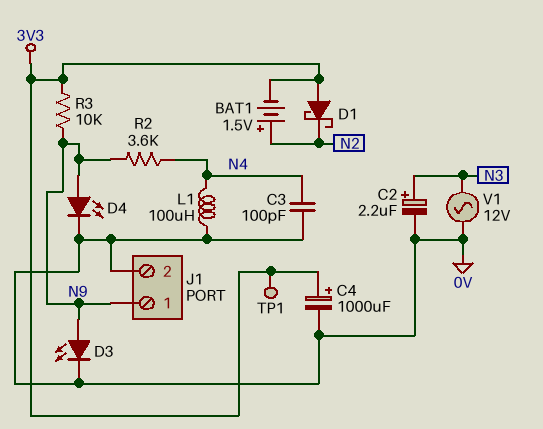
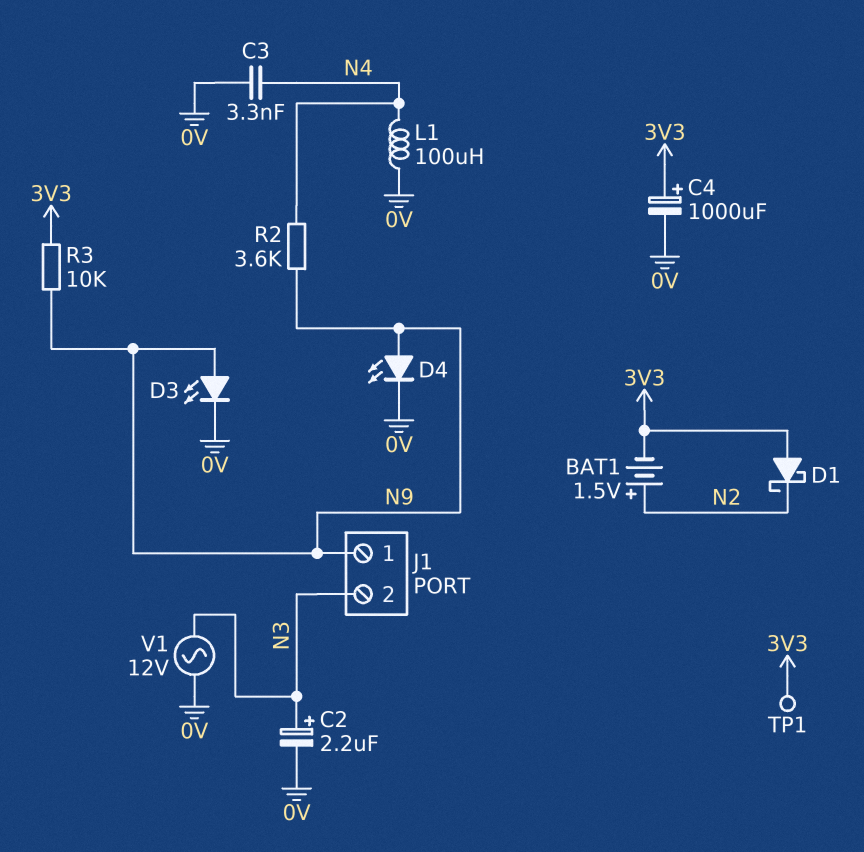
C3: 100pF (0V, N4) -> 3.3nF (0V, N4)
J1 pin 2: 0V -> N3

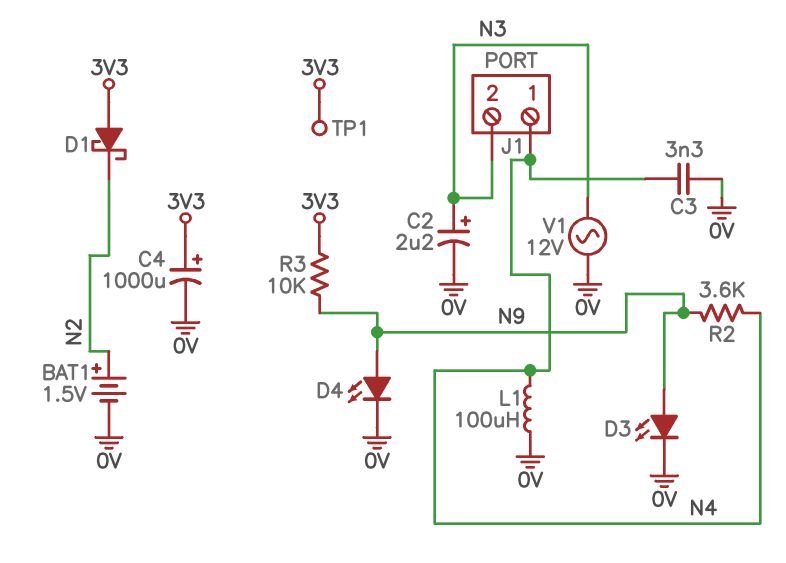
BAT1: 1.5V (plus N2, minus 3V3) -> 1.5V (plus N2, minus 0V)
J1 pin 1: N9 -> N4

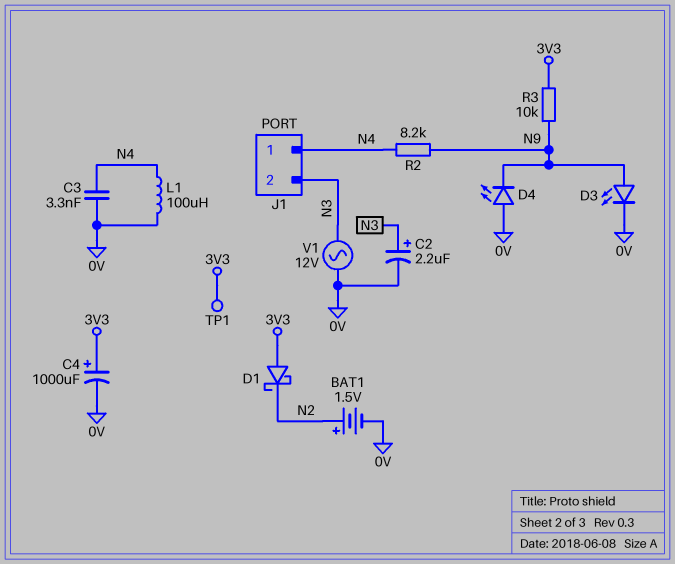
D4: LED (A N9, K 0V) -> LED (A 0V, K N9)
R2: 3.6k (N4, N9) -> 8.2k (N4, N9)

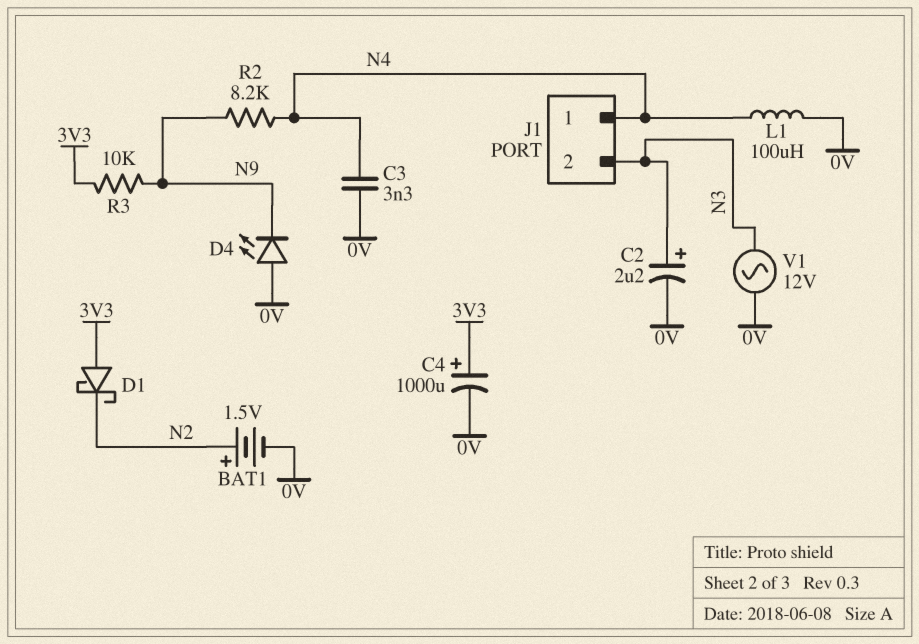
D3: LED (A N9, K 0V) -> none
TP1: test point (3V3) -> none

